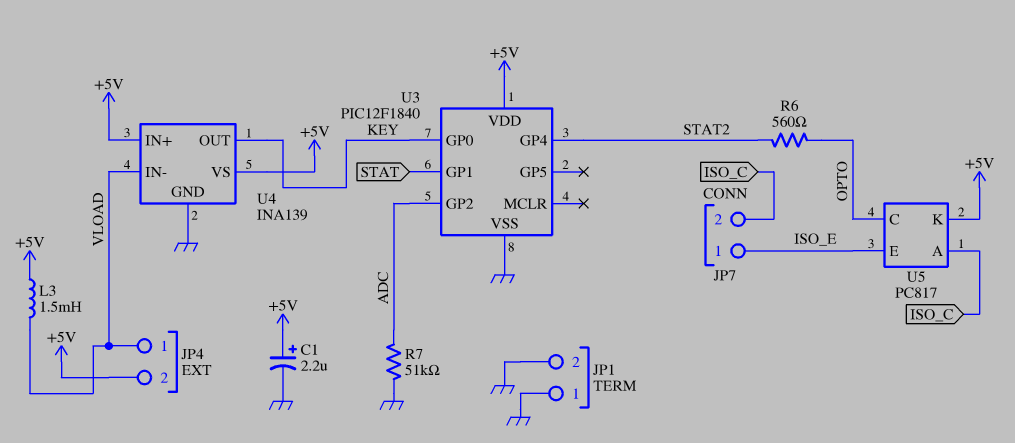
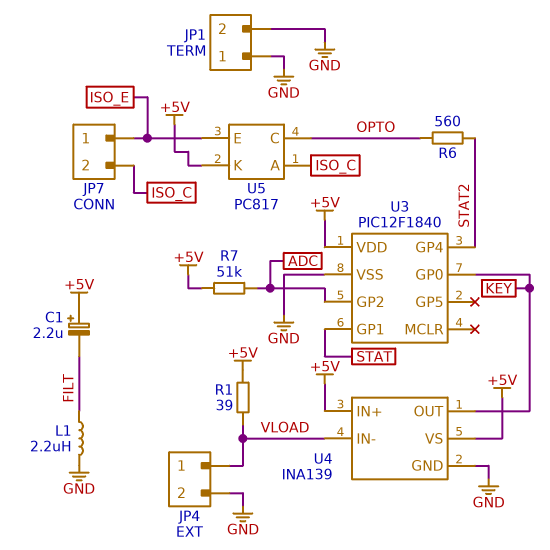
C1: 2.2uF (plus +5V, minus GND) -> 2.2uF (plus +5V, minus FILT)
JP4 pin 2: +5V -> GND
L1: none -> 2.2uH (FILT, GND)
L3: 1.5mH (+5V, VLOAD) -> none
R1: none -> 39 (+5V, VLOAD)
R7: 51k (ADC, GND) -> 51k (+5V, ADC)

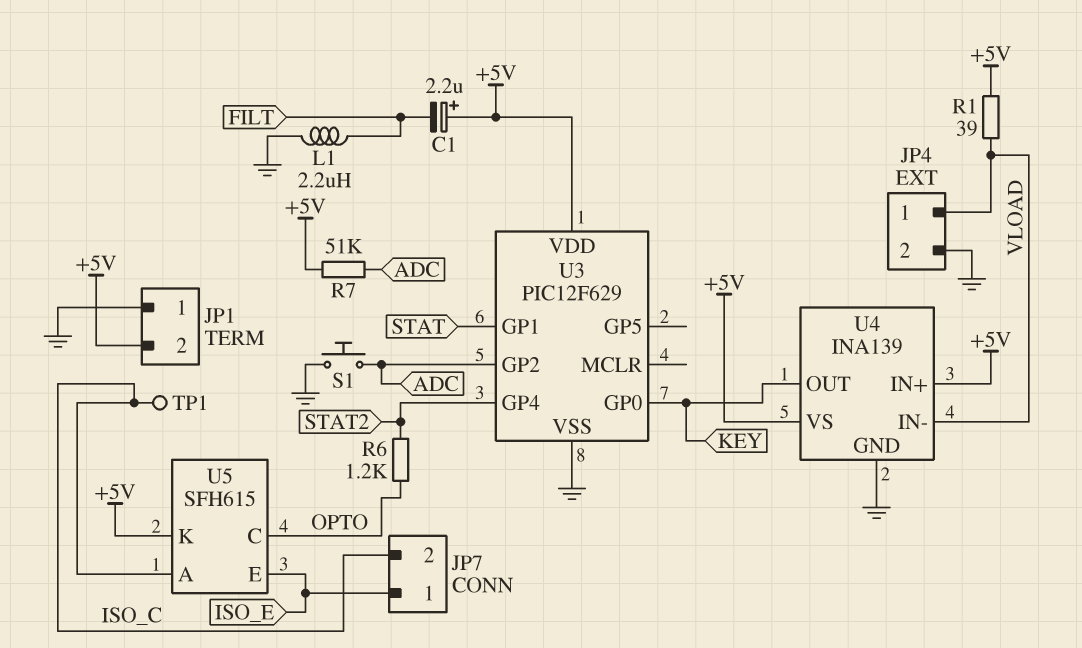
JP1 pin 2: GND -> +5V
R6: 560 (OPTO, STAT2) -> 1.2k (OPTO, STAT2)
S1: none -> button (ADC, GND)
TP1: none -> test point (ISO_C)
U3: PIC12F1840 -> PIC12F629
U5: PC817 -> SFH615

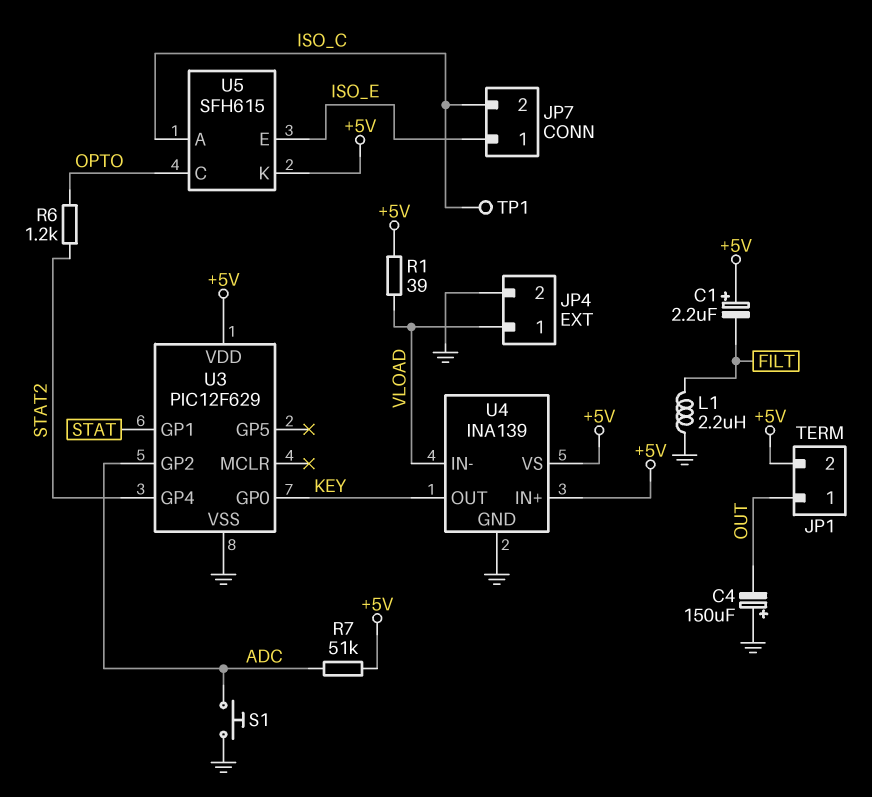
C4: none -> 150uF (plus GND, minus OUT)
JP1 pin 1: GND -> OUT

